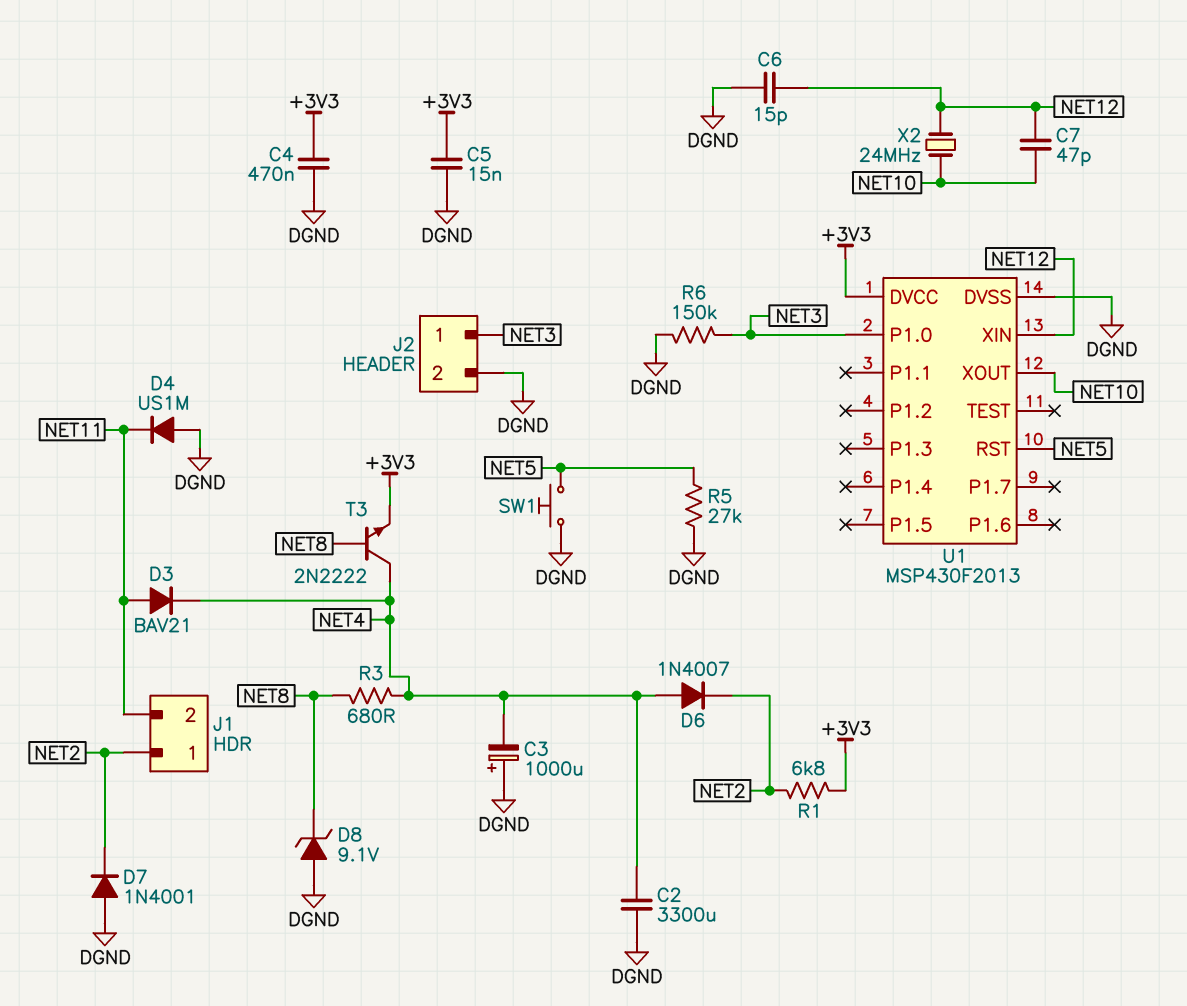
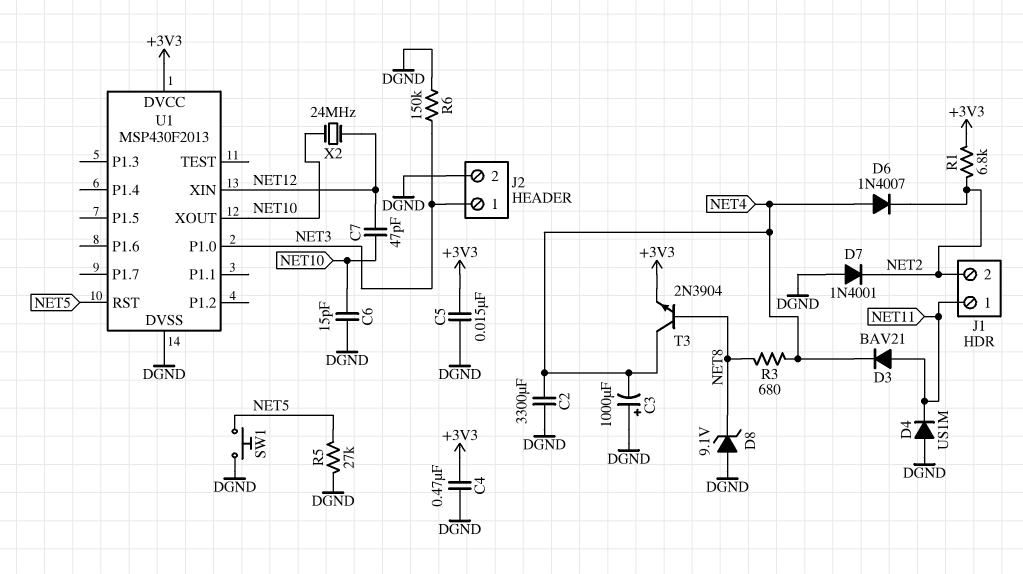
C6: 15pF (DGND, NET12) -> 15pF (DGND, NET10)
J1 pin 1: NET2 -> NET11
J1 pin 2: NET11 -> NET2
T3: NPN 2N2222 (B NET8, C NET4, E +3V3) -> NPN 2N3904 (B NET8, C NET4, E +3V3)

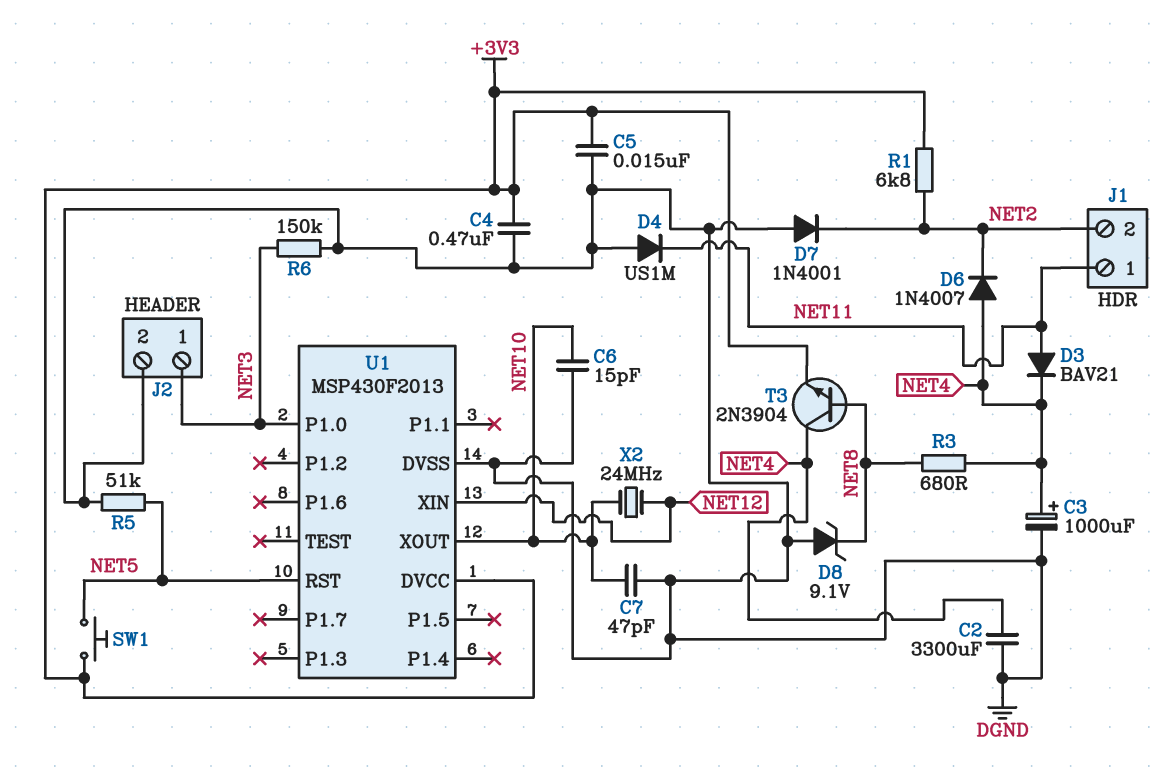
C3: 1000uF (plus DGND, minus NET4) -> 1000uF (plus NET4, minus DGND)
C7: 47pF (NET10, NET12) -> 47pF (DGND, NET10)
R5: 27k (DGND, NET5) -> 51k (DGND, NET5)
SW1: button (DGND, NET5) -> button (+3V3, NET5)

